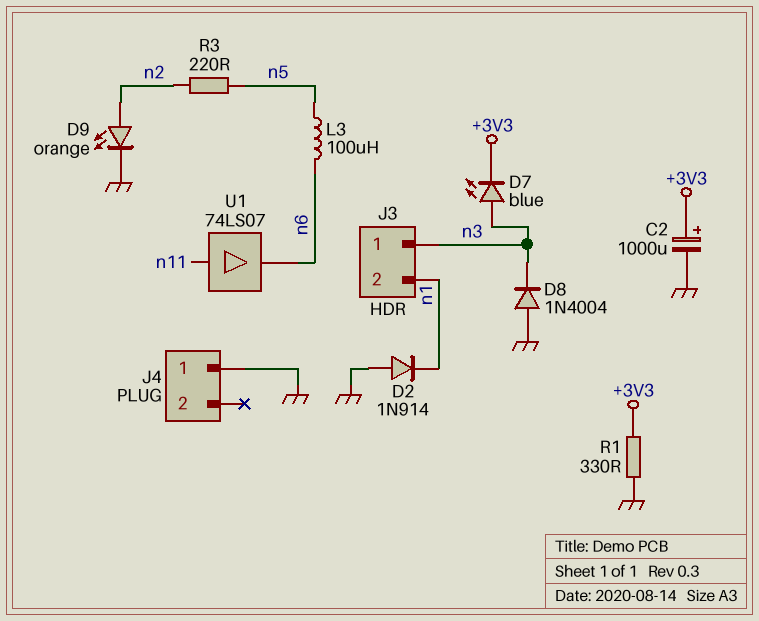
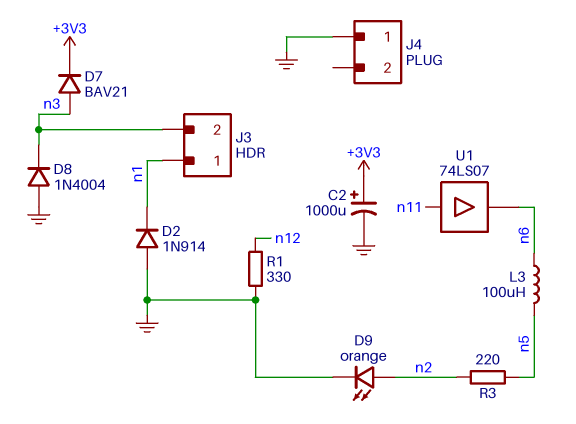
D7: LED blue (A n3, K +3V3) -> diode BAV21 (A n3, K +3V3)
J3 pin 1: n3 -> n1
J3 pin 2: n1 -> n3
R1: 330 (+3V3, GND) -> 330 (GND, n12)

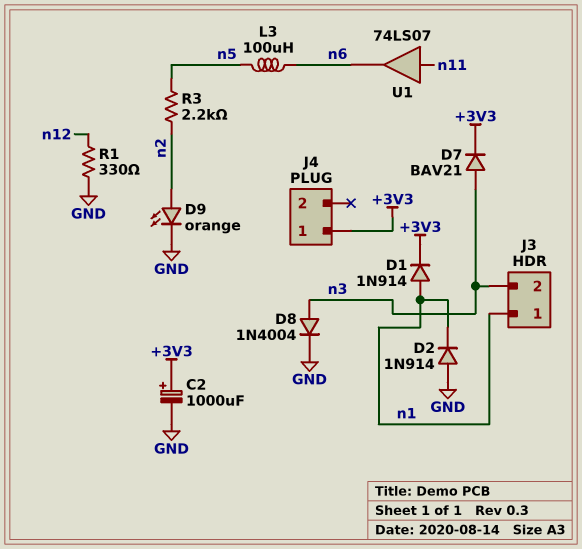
D1: none -> diode 1N914 (A n1, K +3V3)
D8: diode 1N4004 (A GND, K n3) -> diode 1N4004 (A n3, K GND)
J4 pin 1: GND -> +3V3
R3: 220 (n2, n5) -> 2.2k (n2, n5)

